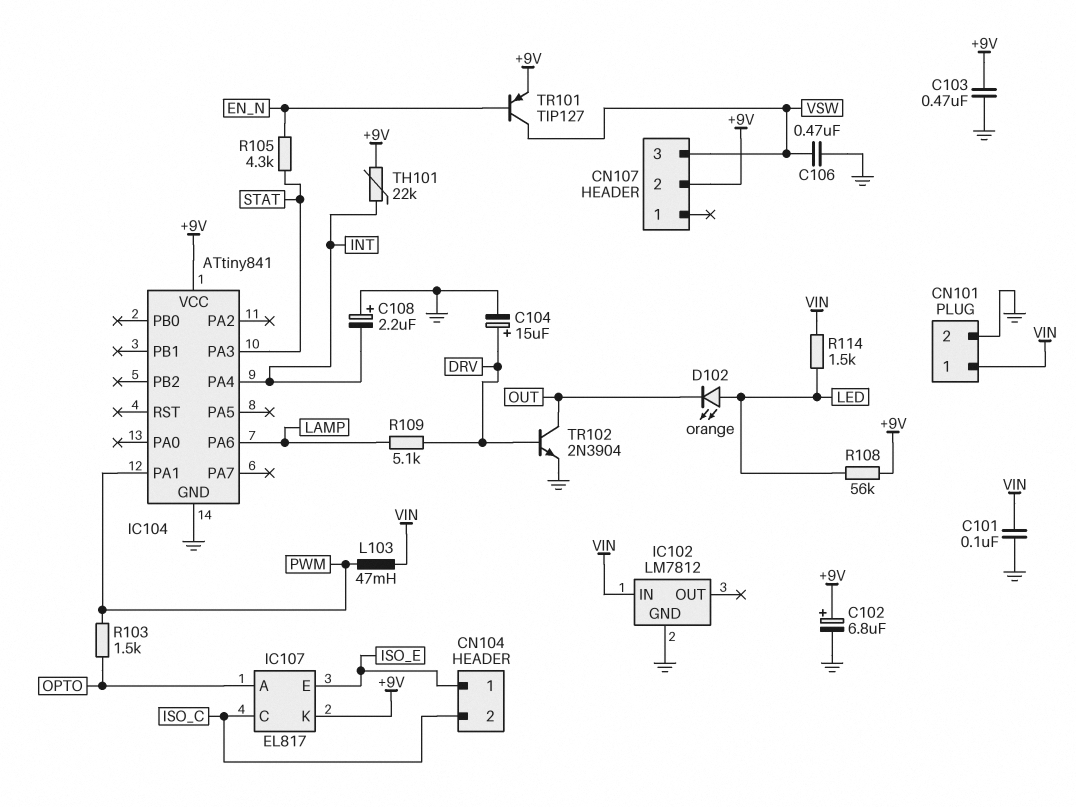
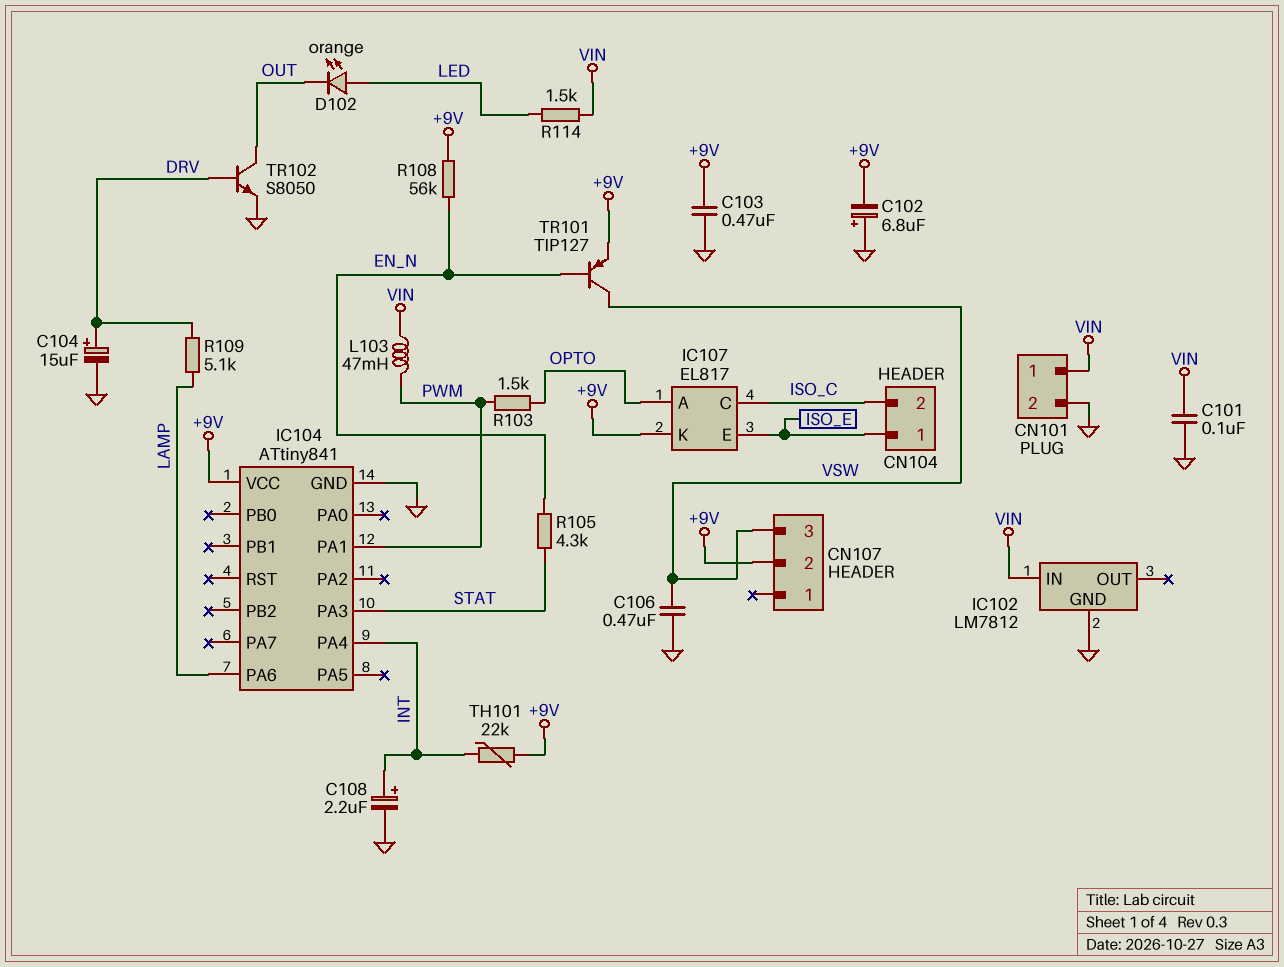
C102: 6.8uF (plus +9V, minus GND) -> 6.8uF (plus GND, minus +9V)
C108: 2.2uF (plus GND, minus INT) -> 2.2uF (plus INT, minus GND)
R108: 56k (+9V, LED) -> 56k (+9V, EN_N)
TR102: NPN 2N3904 (B DRV, C OUT, E GND) -> NPN S8050 (B DRV, C OUT, E GND)

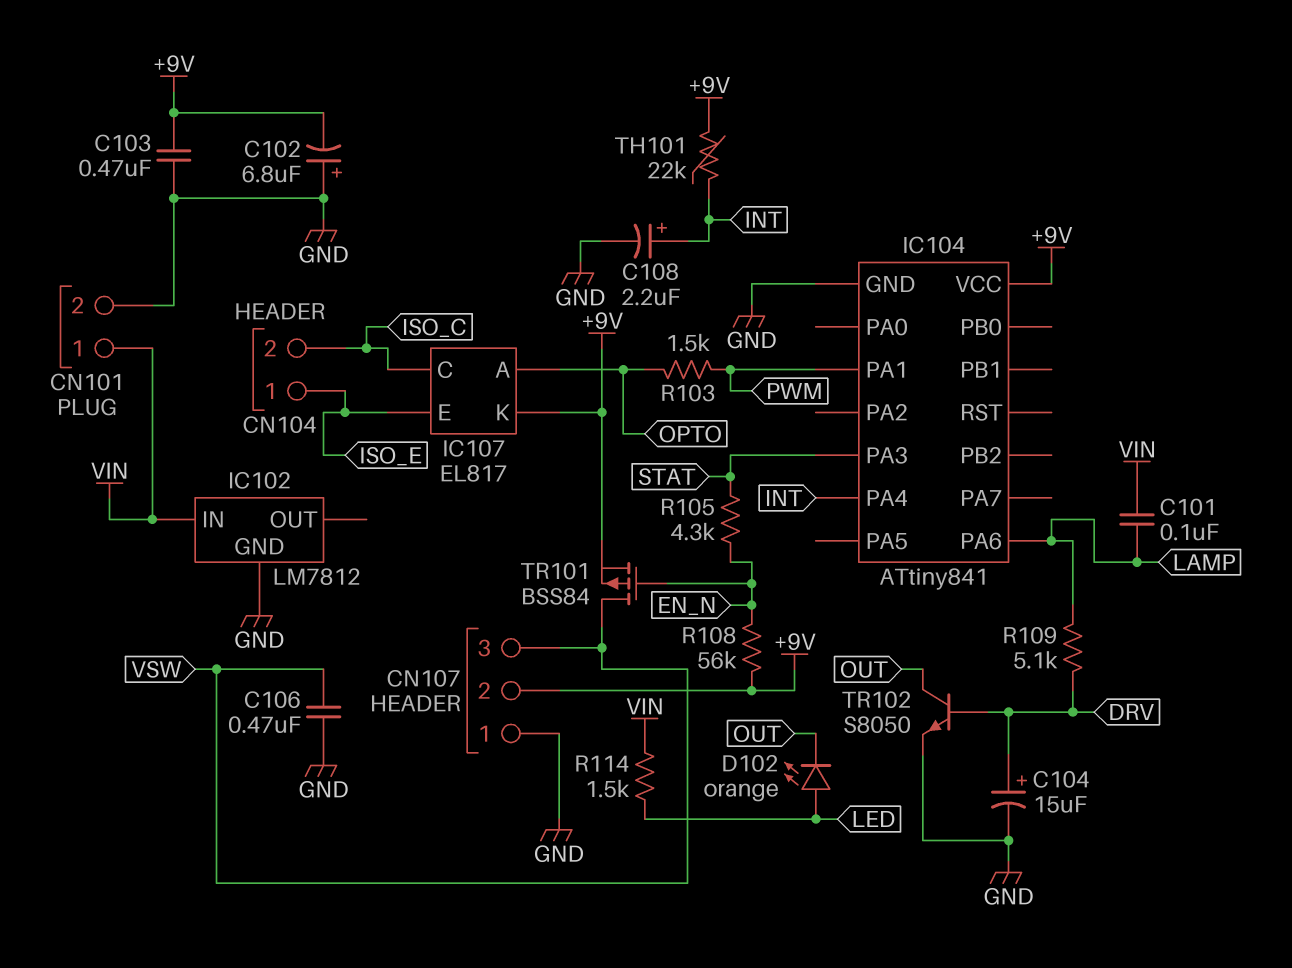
C101: 100nF (GND, VIN) -> 100nF (LAMP, VIN)
CN107 pin 1: none -> GND
L103: 47mH (PWM, VIN) -> none
TR101: PNP TIP127 (B EN_N, C VSW, E +9V) -> PMOS BSS84 (G EN_N, D VSW, S +9V)

